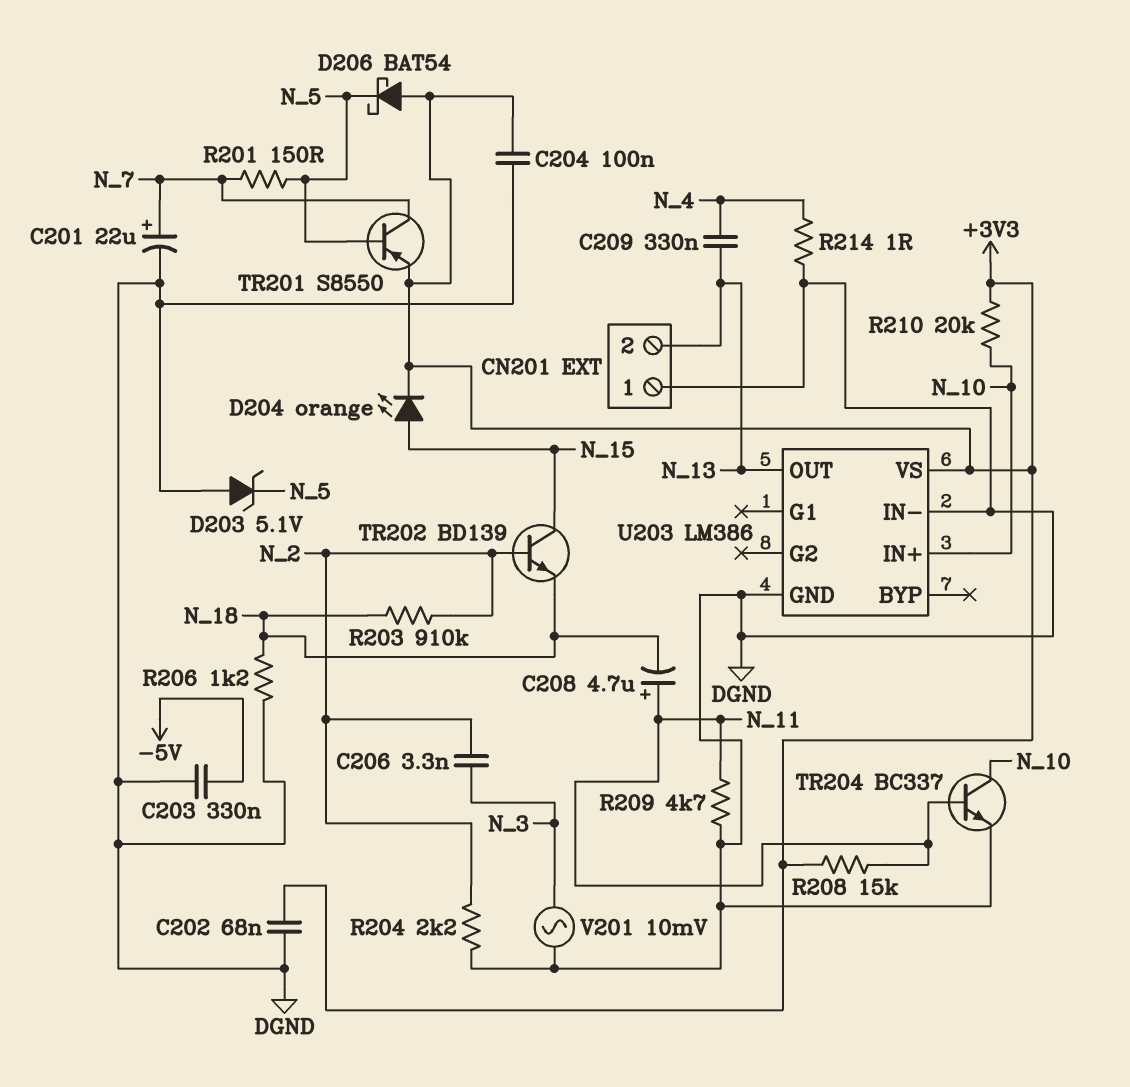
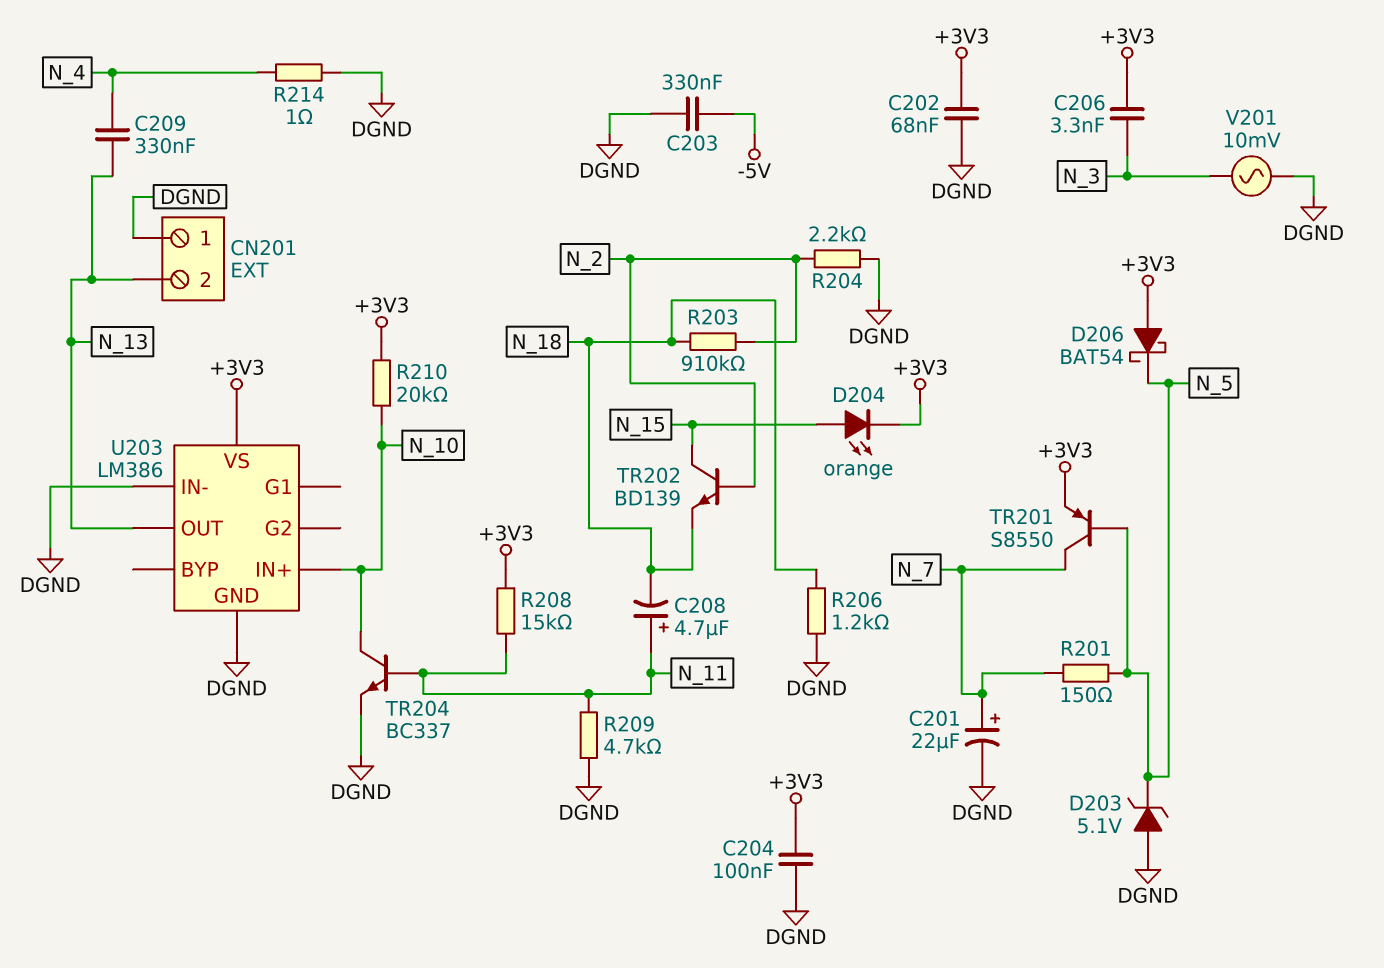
C206: 3.3nF (N_2, N_3) -> 3.3nF (+3V3, N_3)

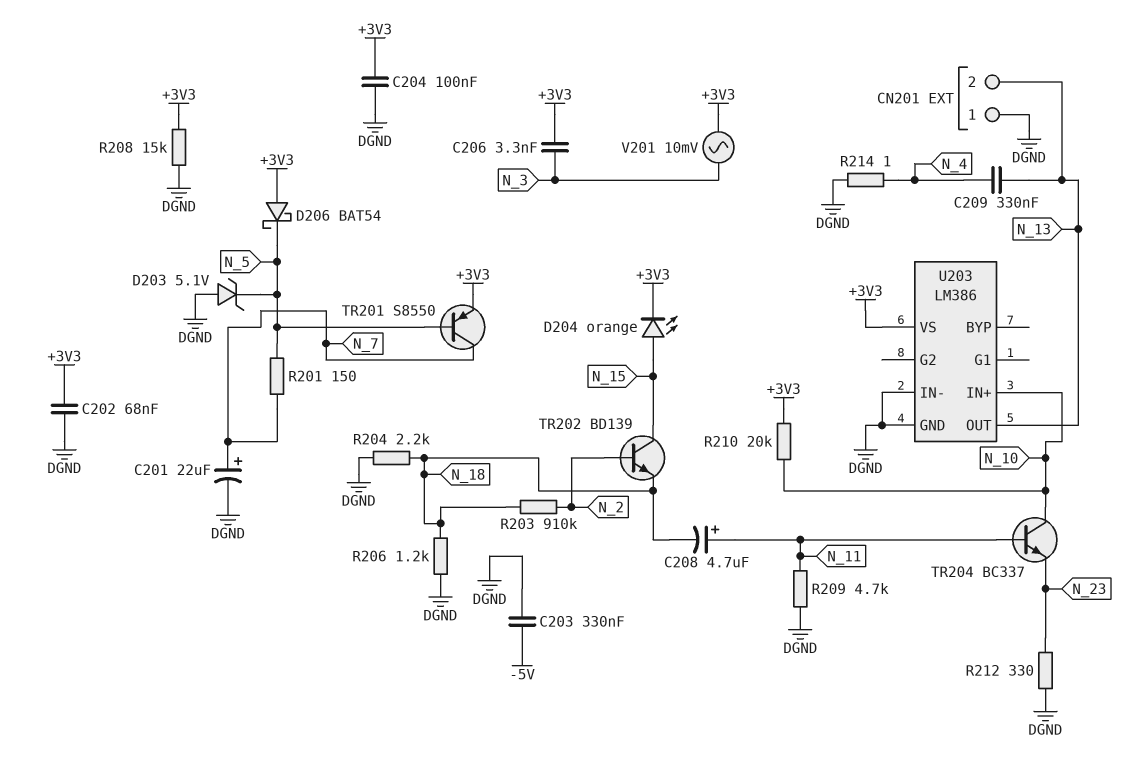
R204: 2.2k (DGND, N_2) -> 2.2k (DGND, N_18)
R208: 15k (+3V3, N_11) -> 15k (+3V3, DGND)
R212: none -> 330 (DGND, N_23)
TR204: NPN BC337 (B N_11, C N_10, E DGND) -> NPN BC337 (B N_11, C N_10, E N_23)
V201: AC 10mV (DGND, N_3) -> AC 10mV (+3V3, N_3)

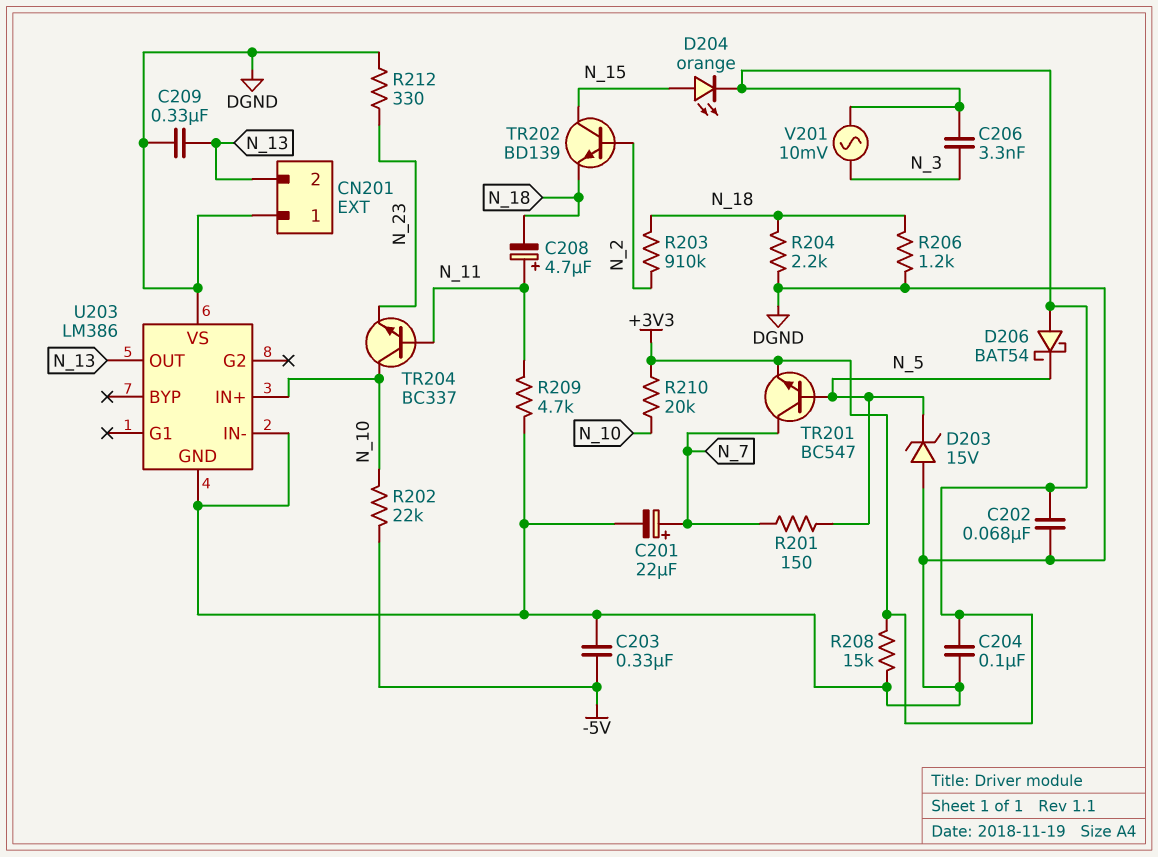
C209: 330nF (N_4, N_13) -> 330nF (DGND, N_13)
D203: zener 5.1V (A DGND, K N_5) -> zener 15V (A DGND, K N_5)
R202: none -> 22k (-5V, N_10)
R214: 1 (DGND, N_4) -> none
TR201: PNP S8550 (B N_5, C N_7, E +3V3) -> NPN BC547 (B N_5, C N_7, E +3V3)
U203 pin VS: +3V3 -> DGND

